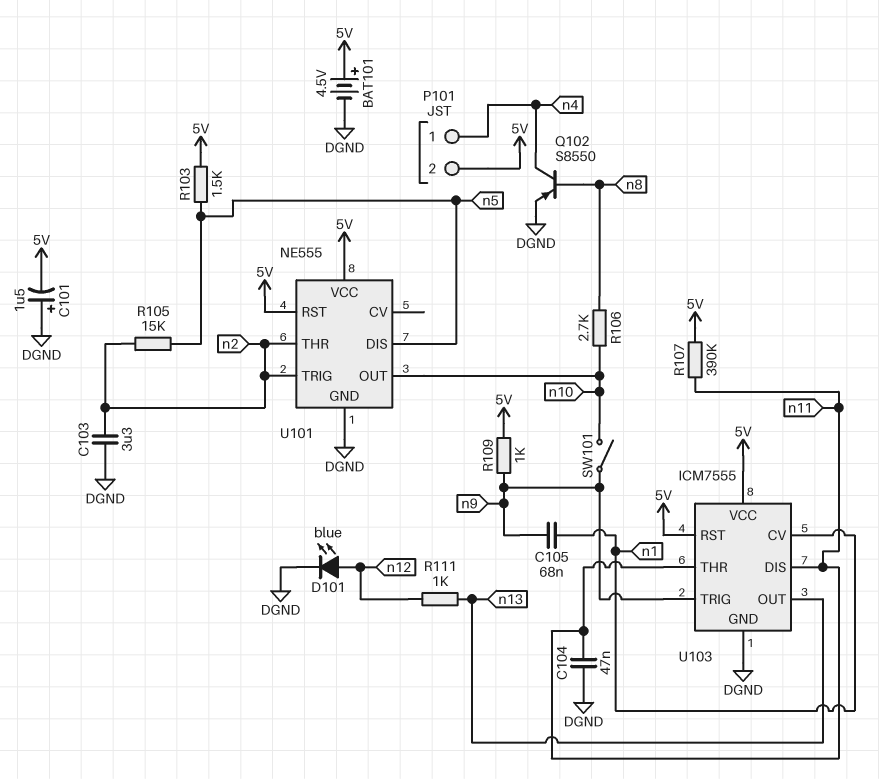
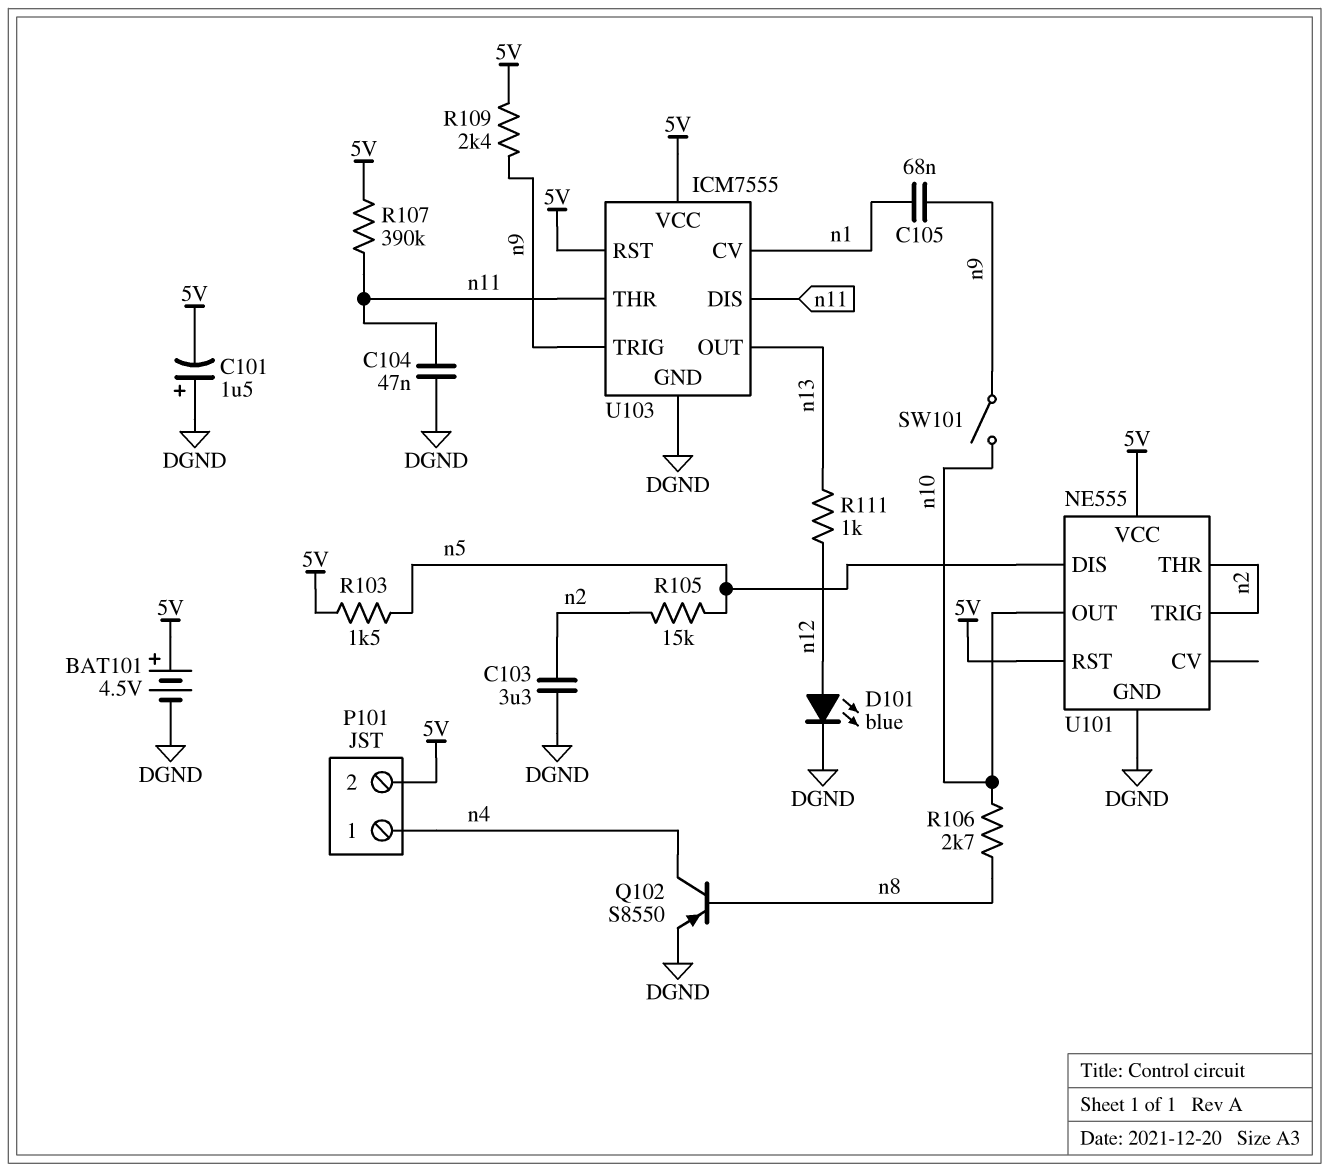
R109: 1k (5V, n9) -> 2.4k (5V, n9)

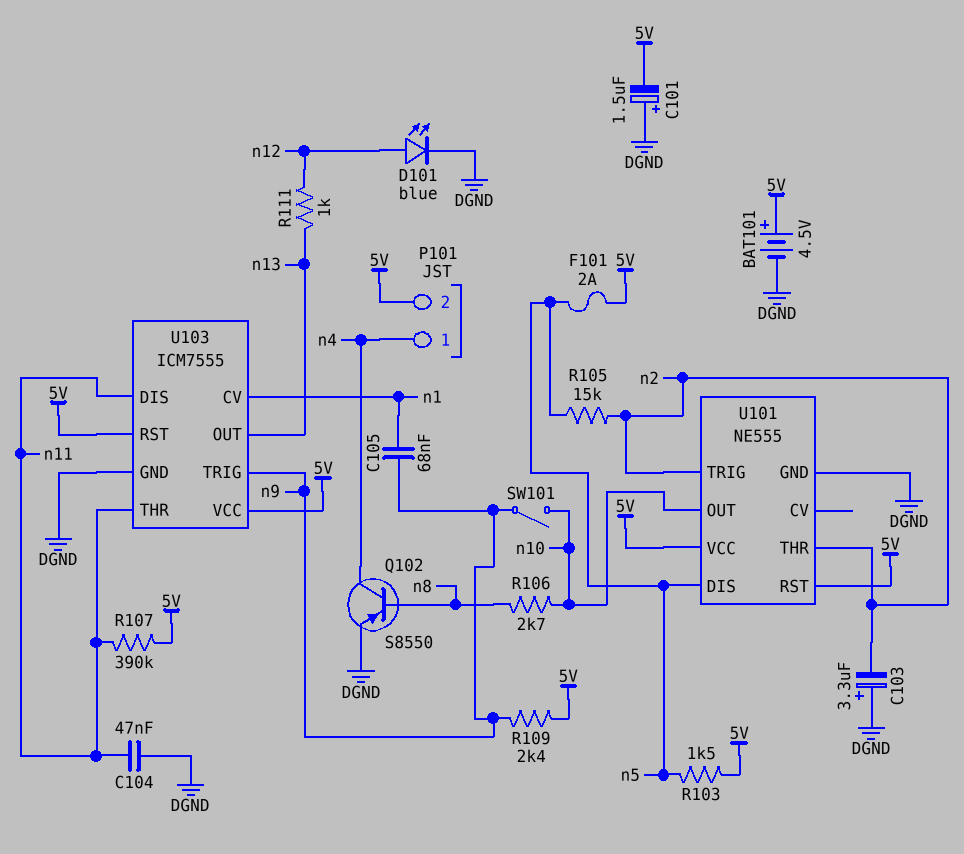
C103: 3.3uF (DGND, n2) -> 3.3uF (plus DGND, minus n2)
F101: none -> 2A (5V, n5)

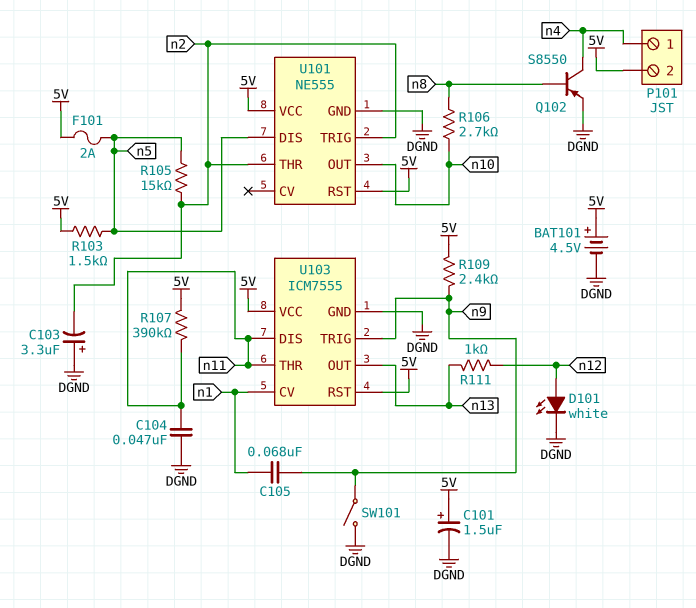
C101: 1.5uF (plus DGND, minus 5V) -> 1.5uF (plus 5V, minus DGND)
D101: LED blue (A n12, K DGND) -> LED white (A n12, K DGND)
SW101: switch (n9, n10) -> switch (DGND, n9)

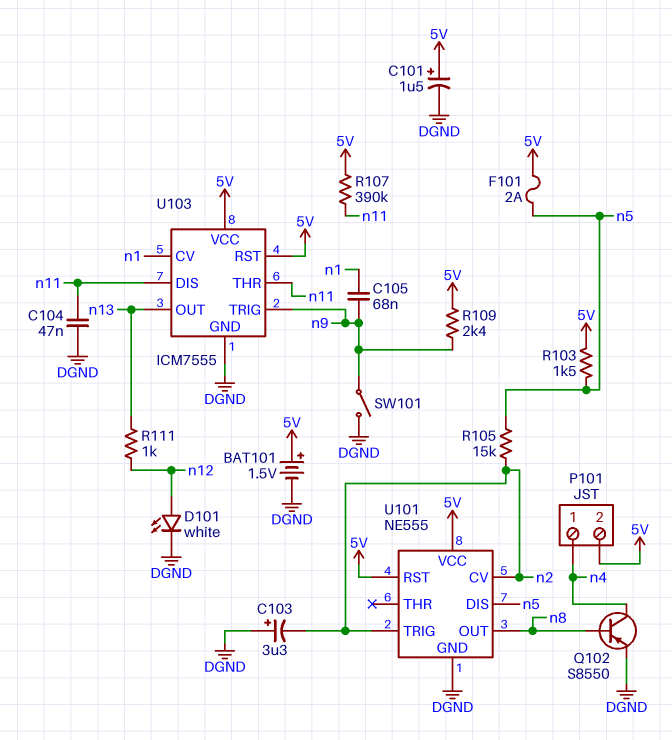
BAT101: 4.5V (plus 5V, minus DGND) -> 1.5V (plus 5V, minus DGND)
R106: 2.7k (n8, n10) -> none
U101 pin CV: none -> n2
U101 pin OUT: n10 -> n8
U101 pin THR: n2 -> none

